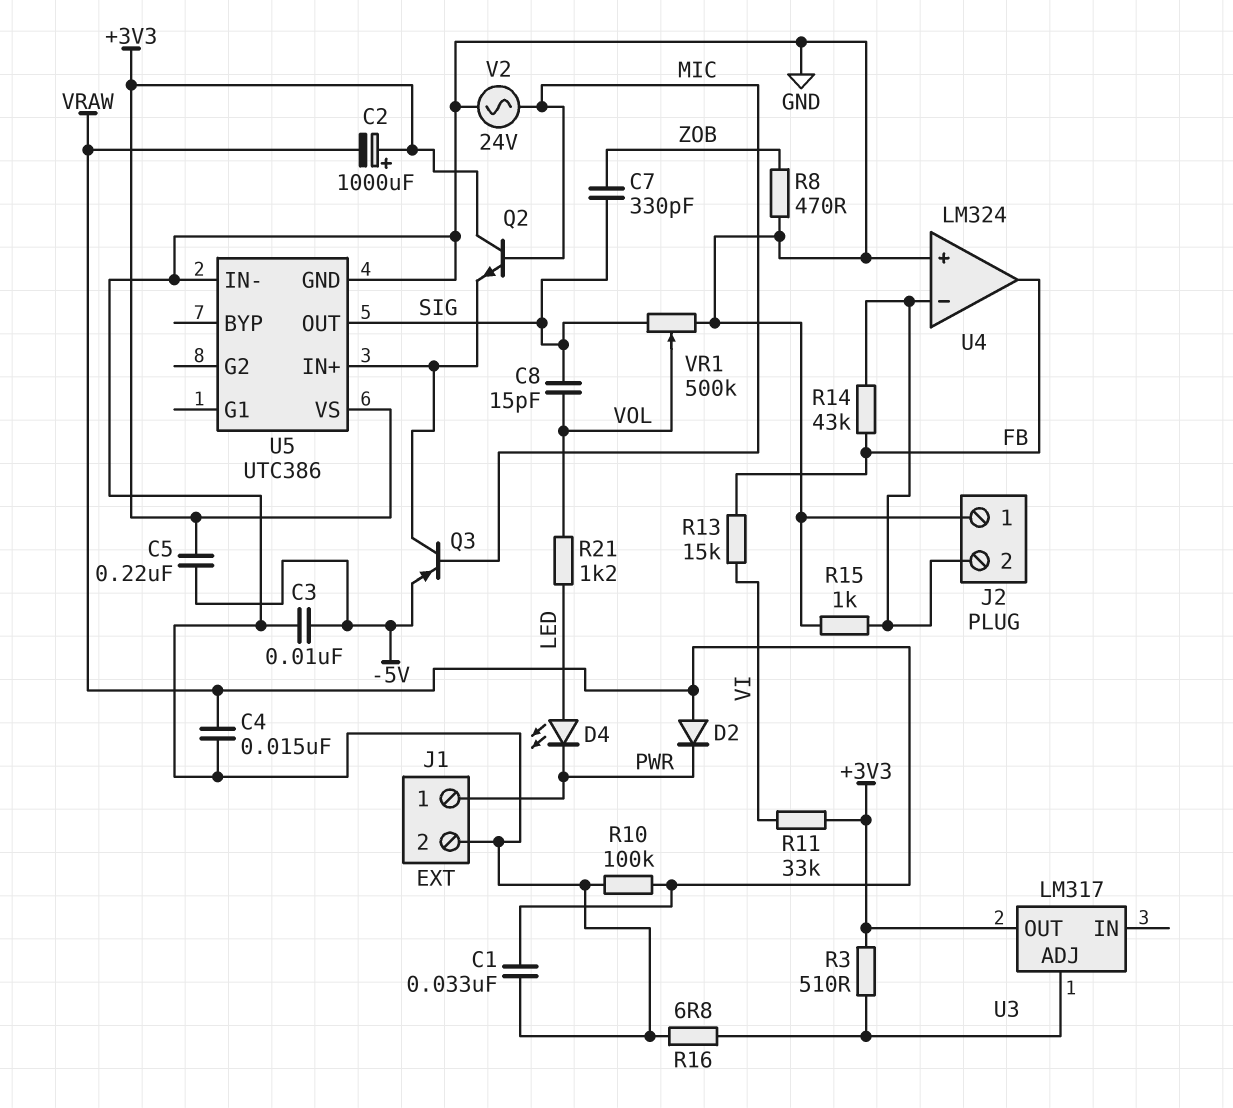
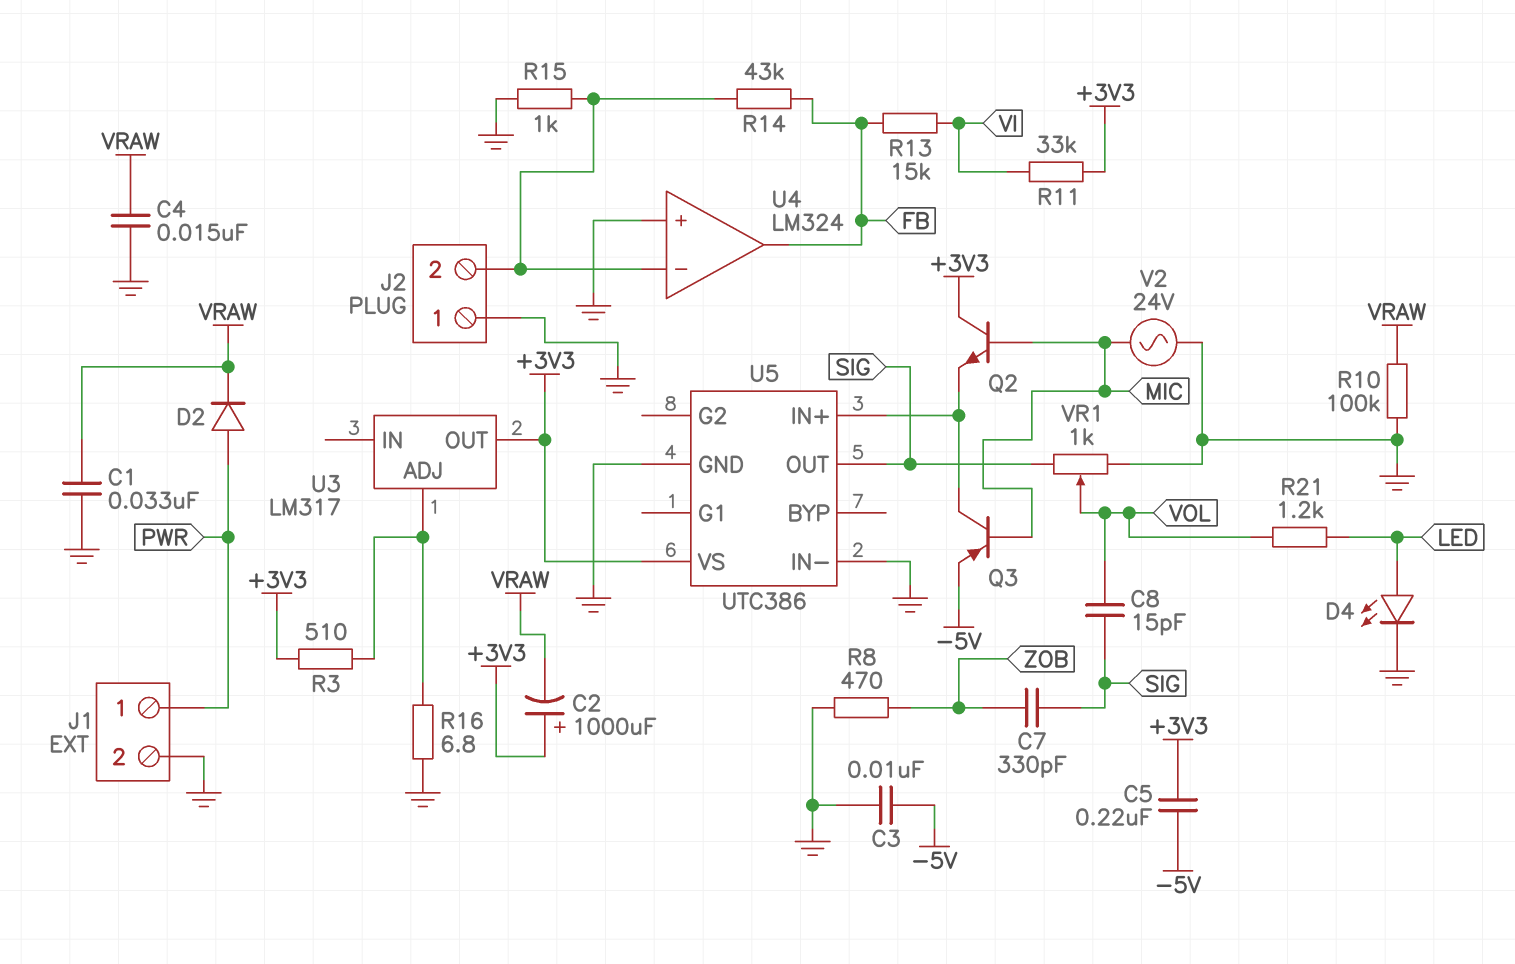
D2: diode (A VRAW, K PWR) -> diode (A PWR, K VRAW)
D4: LED (A LED, K PWR) -> LED (A LED, K GND)
VR1: 500k (GND, SIG, wiper VOL) -> 1k (GND, SIG, wiper VOL)

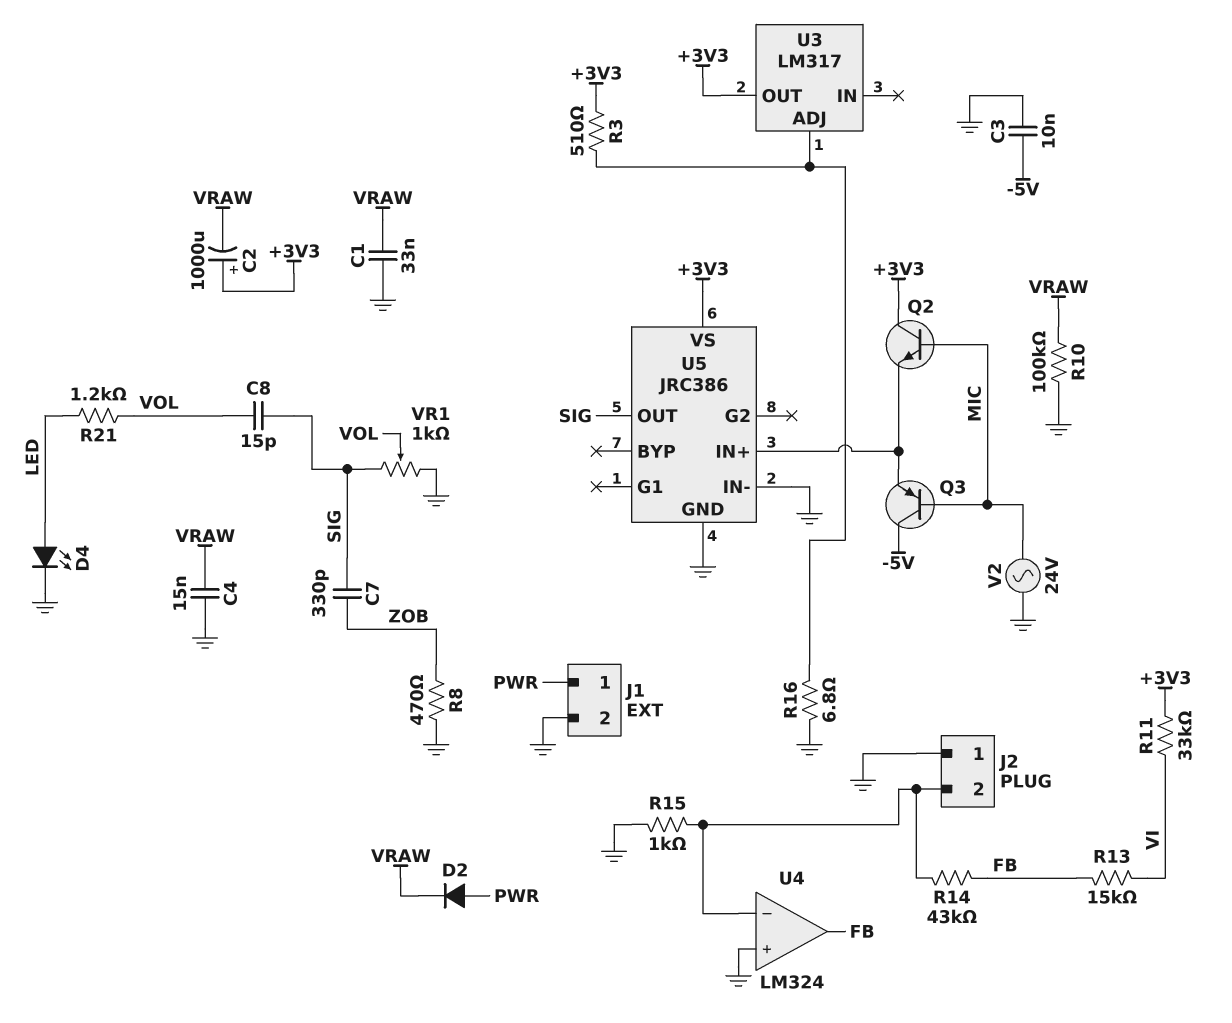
C5: 220nF (+3V3, -5V) -> none
Q3: PNP (B MIC, C U5/IN+, E -5V) -> PNP (B MIC, C -5V, E U5/IN+)
U5: UTC386 -> JRC386

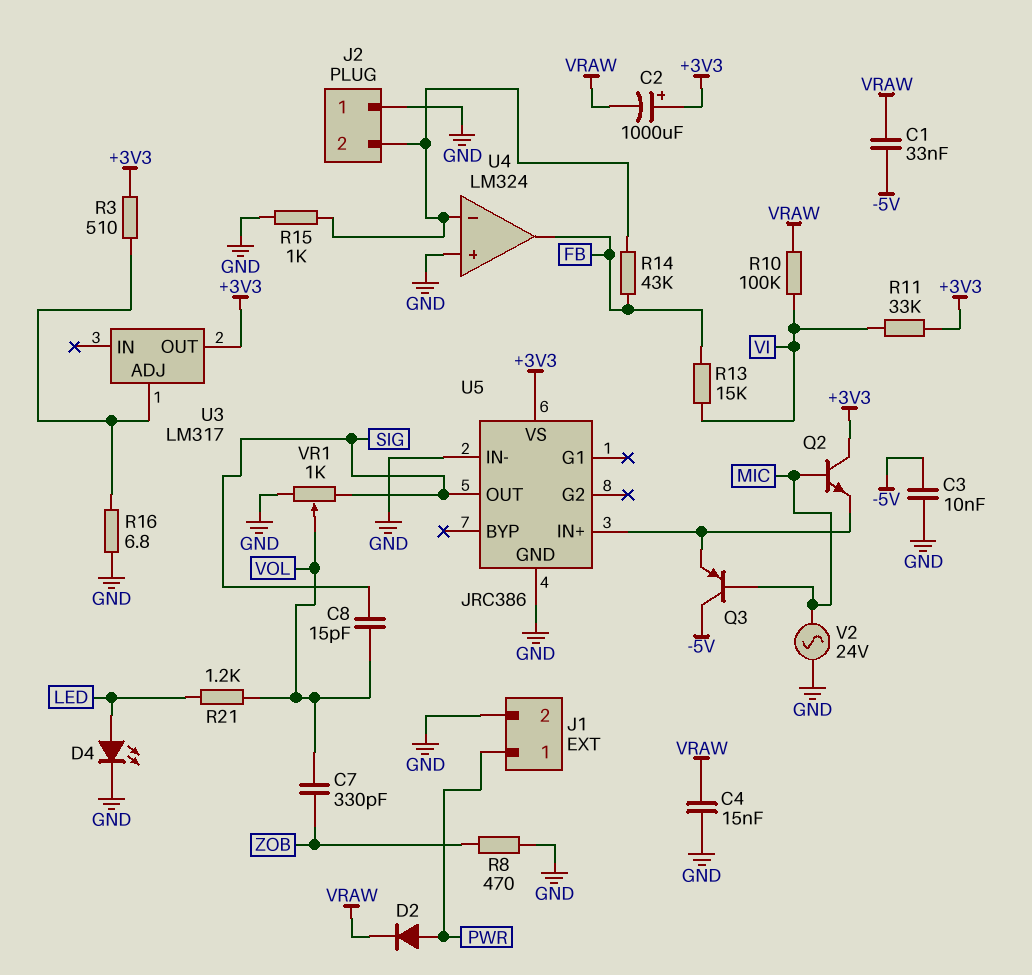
C1: 33nF (GND, VRAW) -> 33nF (-5V, VRAW)
C7: 330pF (SIG, ZOB) -> 330pF (VOL, ZOB)
R10: 100k (GND, VRAW) -> 100k (VI, VRAW)

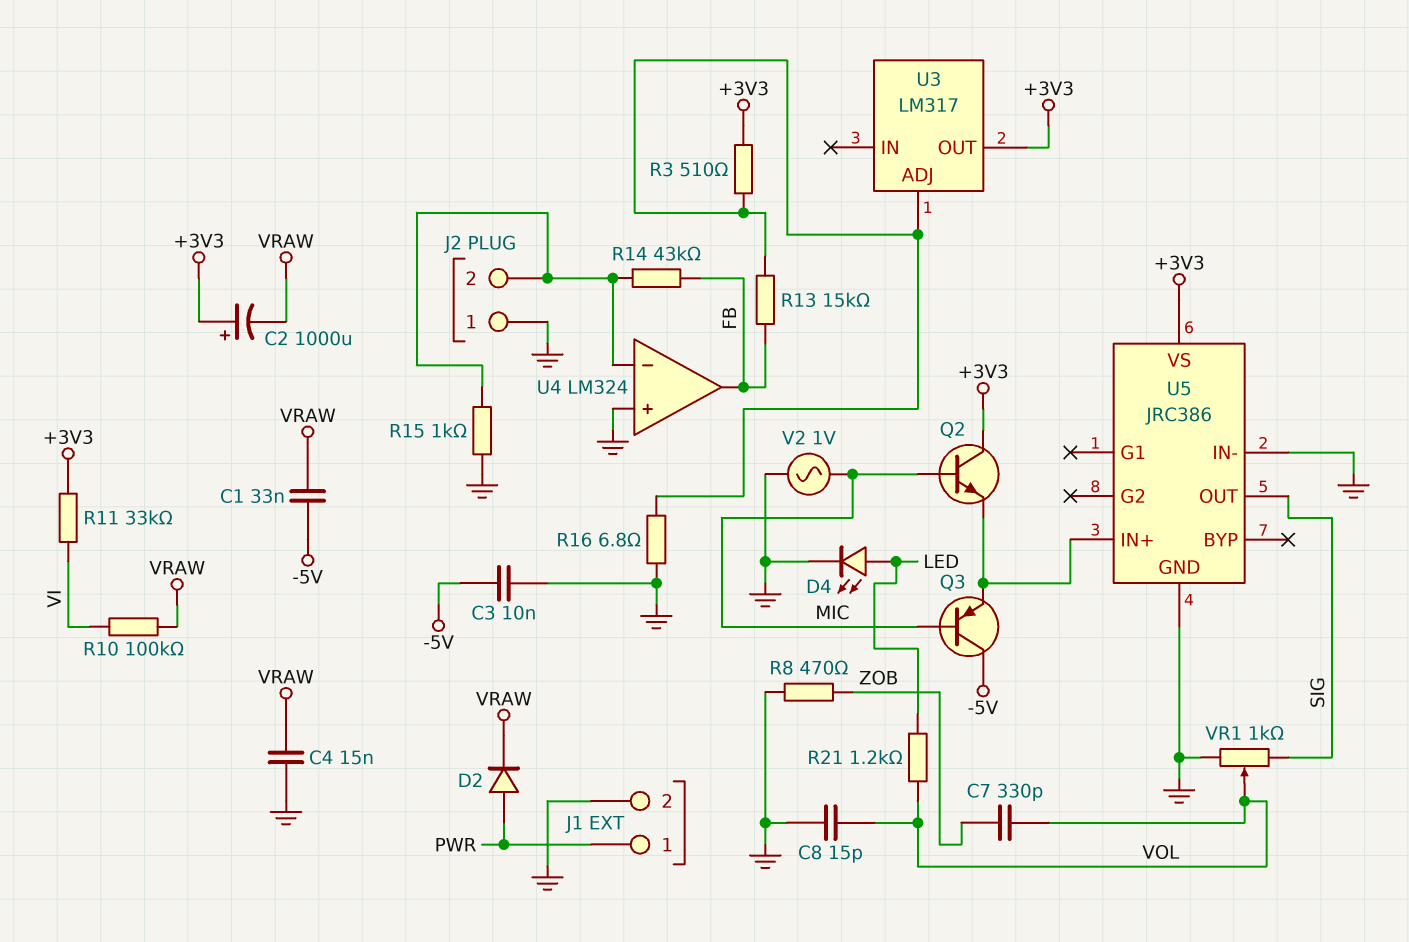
C8: 15pF (SIG, VOL) -> 15pF (GND, VOL)
R13: 15k (FB, VI) -> 15k (FB, U3/ADJ)
V2: AC 24V (GND, MIC) -> AC 1V (GND, MIC)

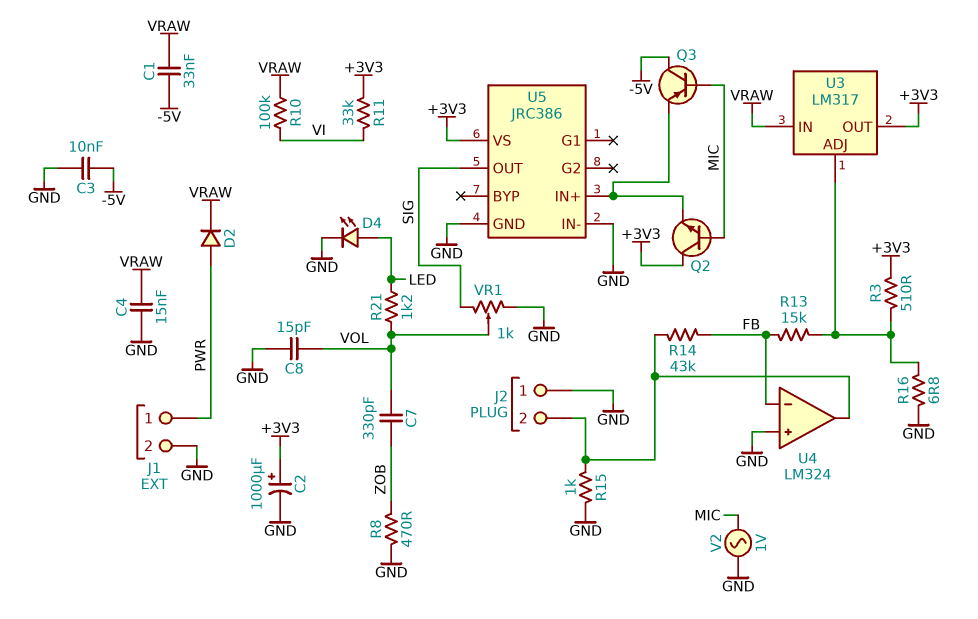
C2: 1000uF (plus +3V3, minus VRAW) -> 1000uF (plus +3V3, minus GND)
U3 pin IN: none -> VRAW
U4 pin in-: J2/2 -> FB
U4 pin out: FB -> J2/2

